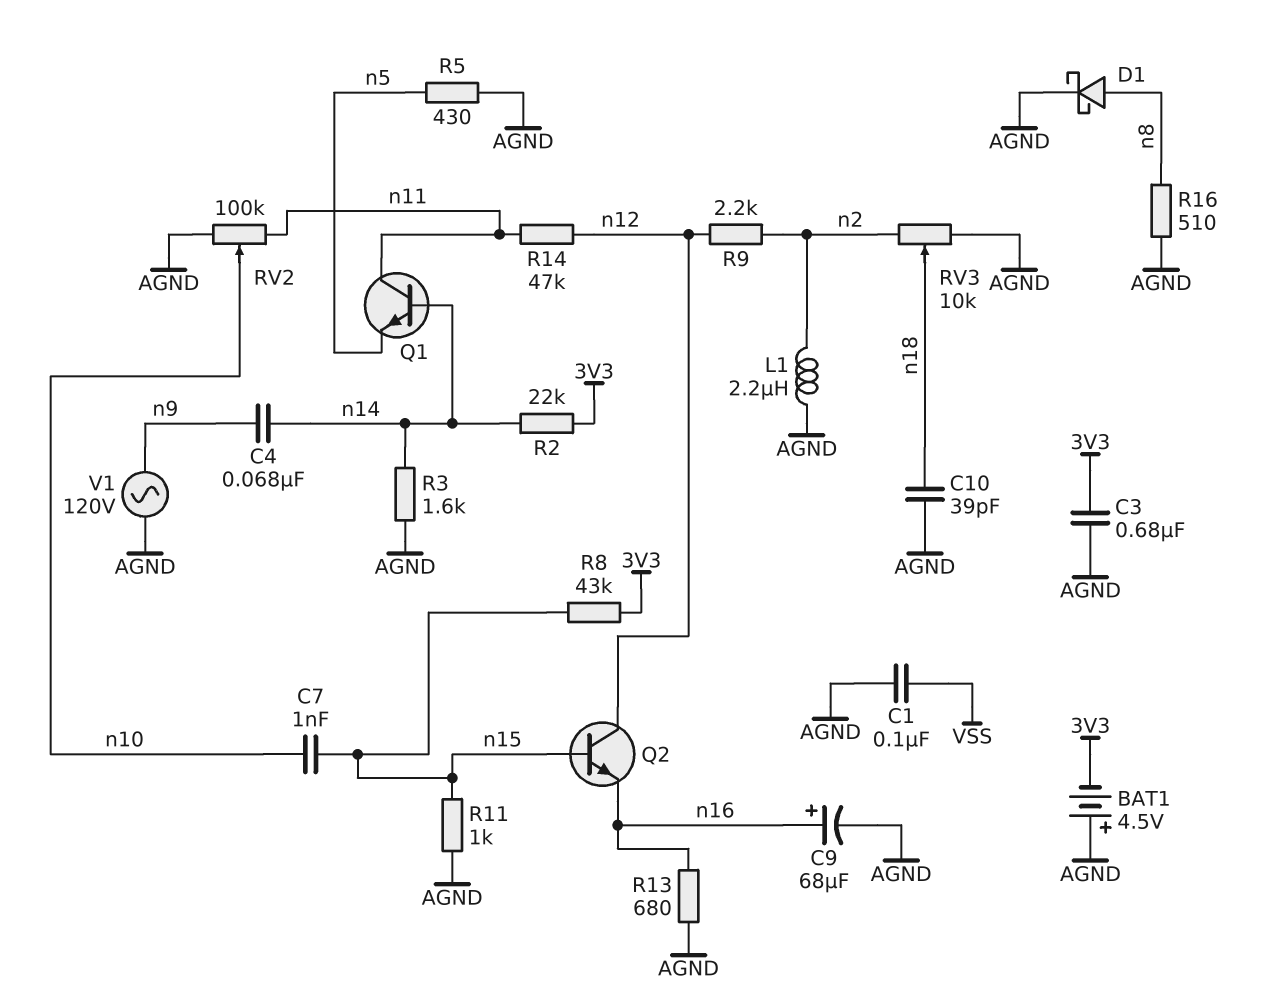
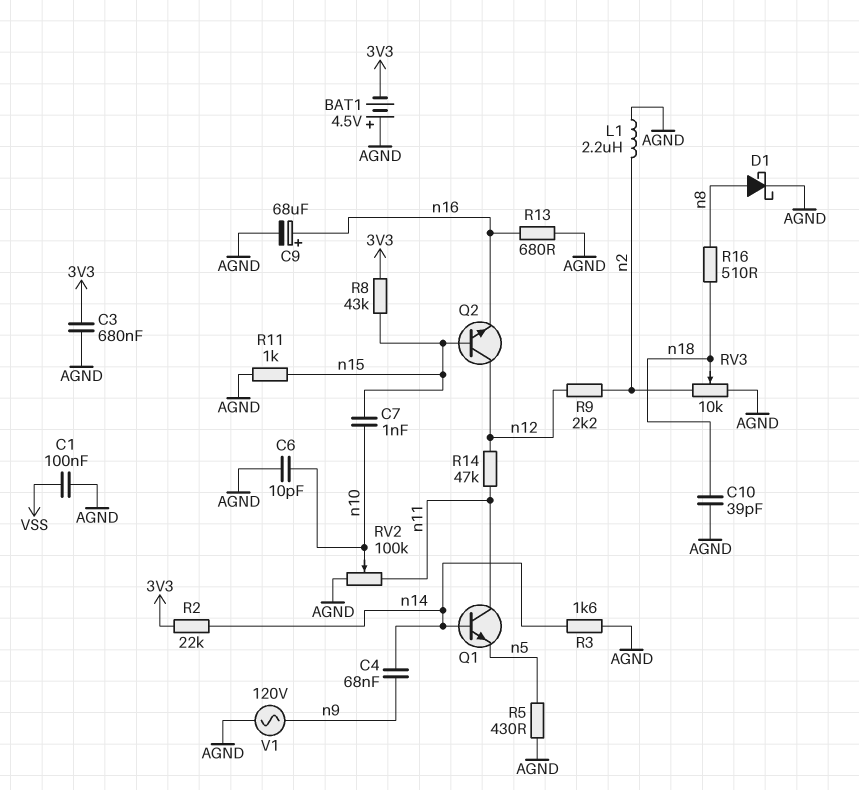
C6: none -> 10pF (AGND, n10)
R16: 510 (AGND, n8) -> 510 (n8, n18)

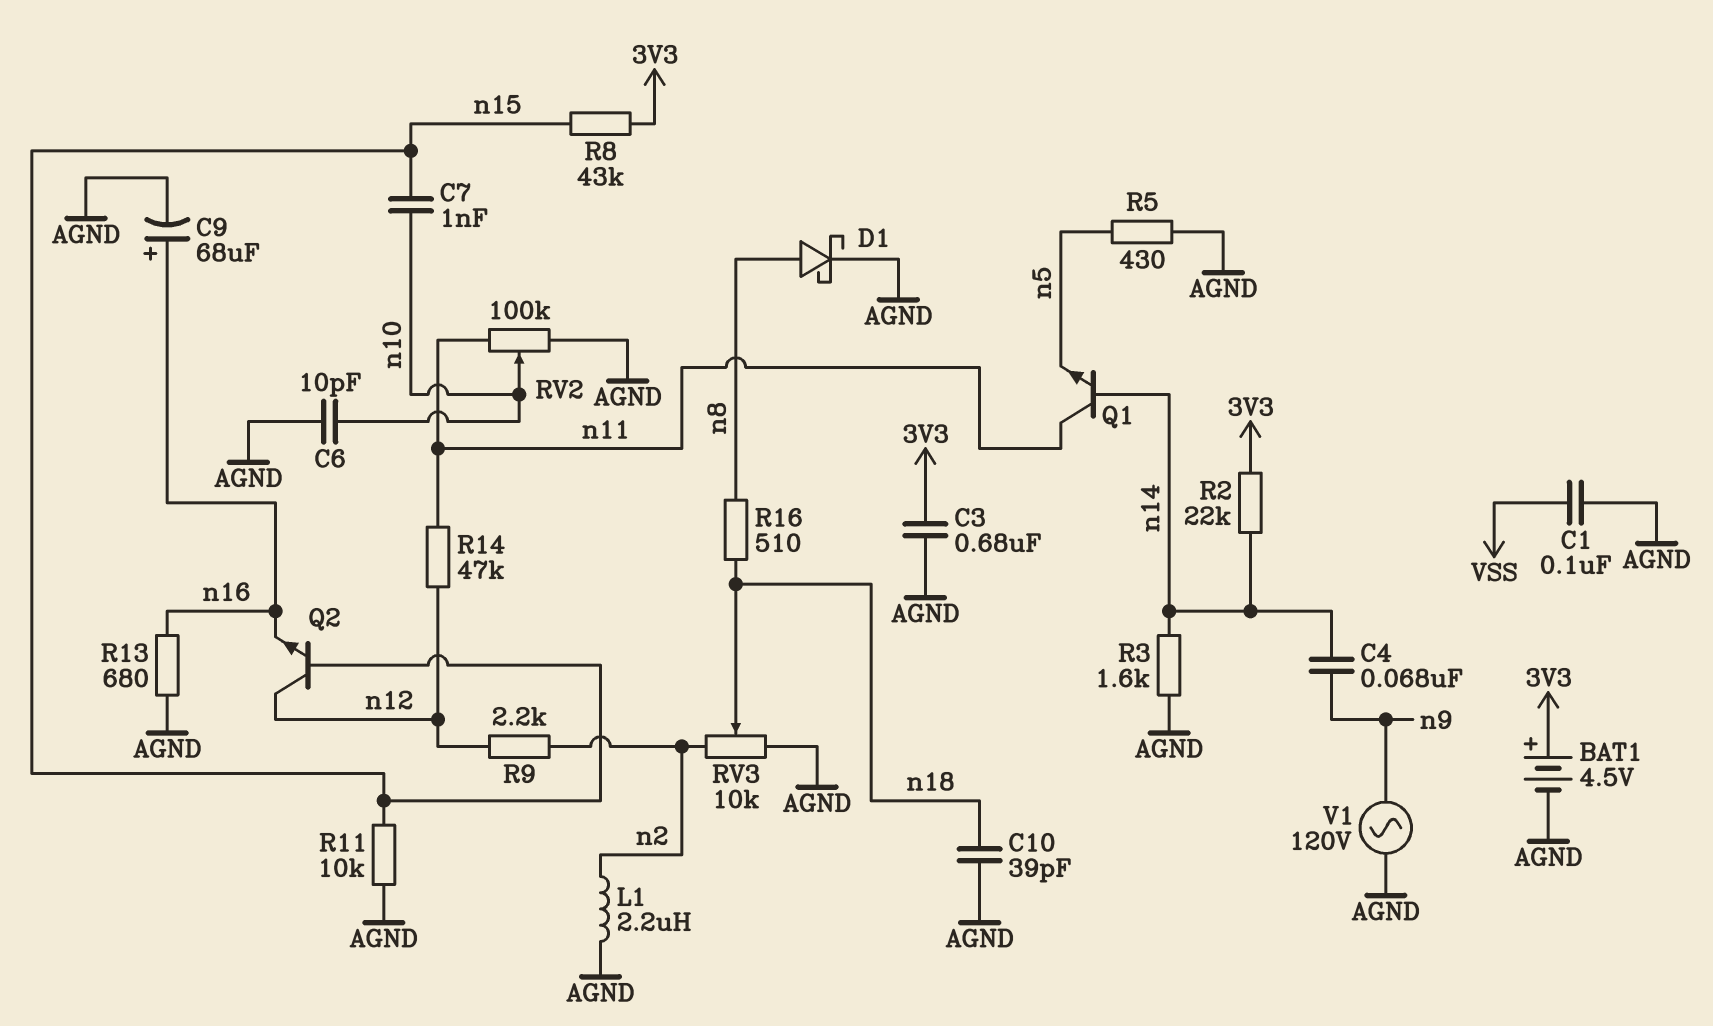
BAT1: 4.5V (plus AGND, minus 3V3) -> 4.5V (plus 3V3, minus AGND)
R11: 1k (AGND, n15) -> 10k (AGND, n15)

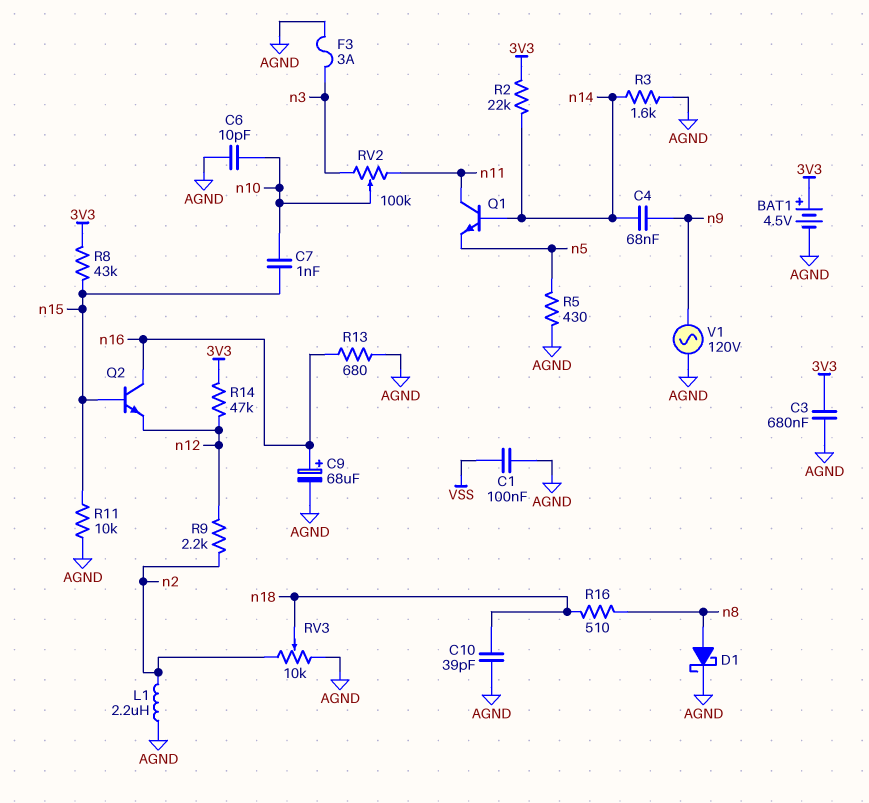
F3: none -> 3A (AGND, n3)
Q2: NPN (B n15, C n12, E n16) -> NPN (B n15, C n16, E n12)
R14: 47k (n11, n12) -> 47k (3V3, n12)
RV2: 100k (AGND, n11, wiper n10) -> 100k (n3, n11, wiper n10)

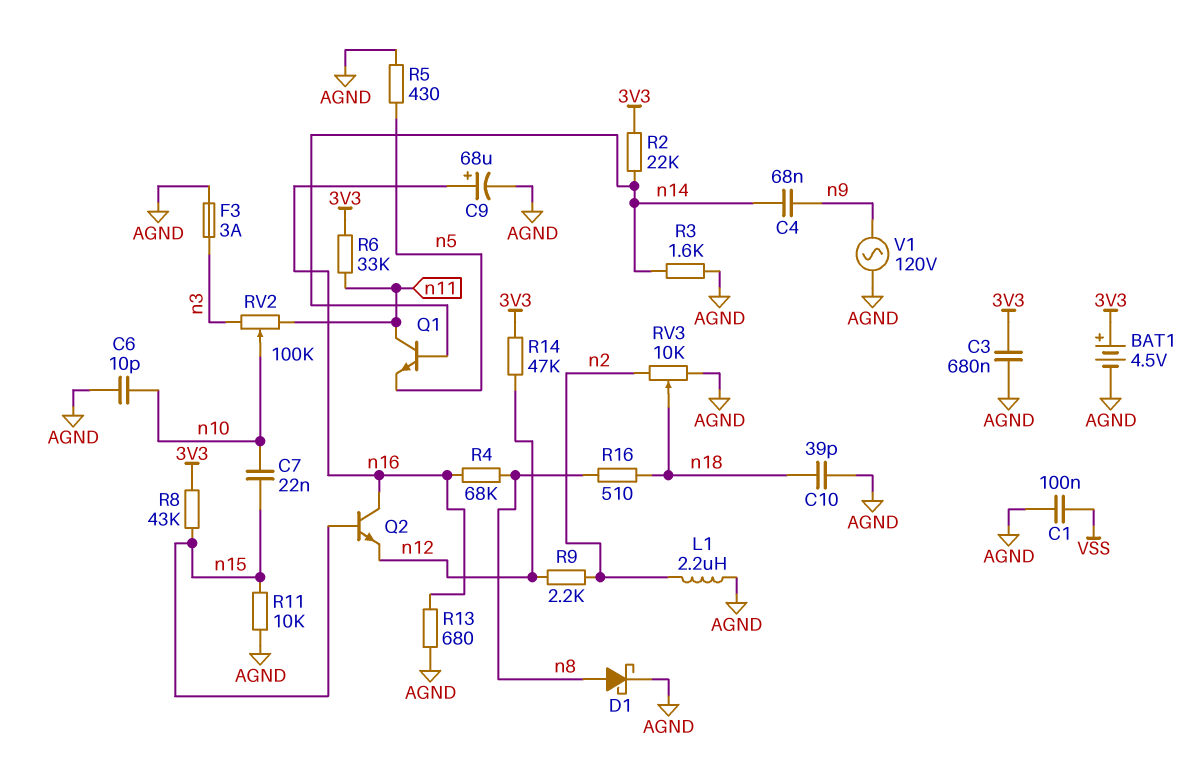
C7: 1nF (n10, n15) -> 22nF (n10, n15)
R4: none -> 68k (n8, n16)
R6: none -> 33k (3V3, n11)

